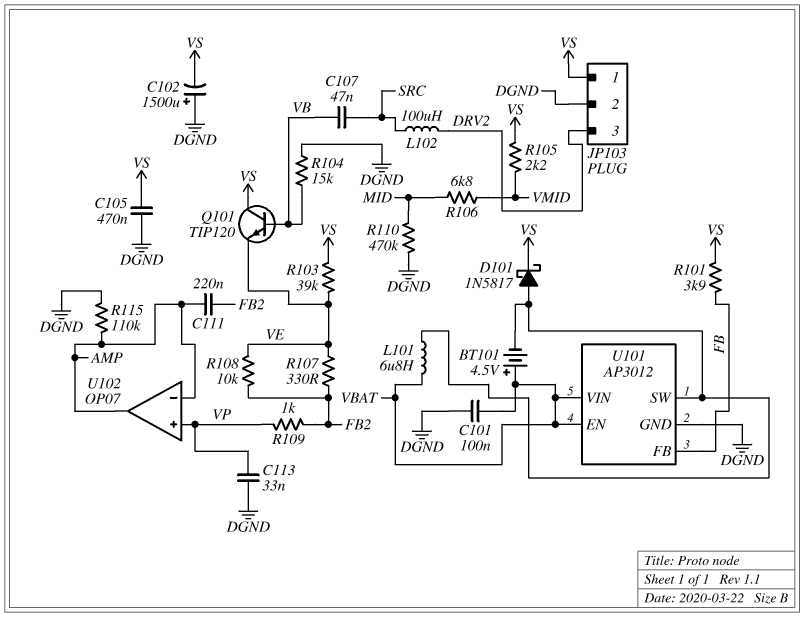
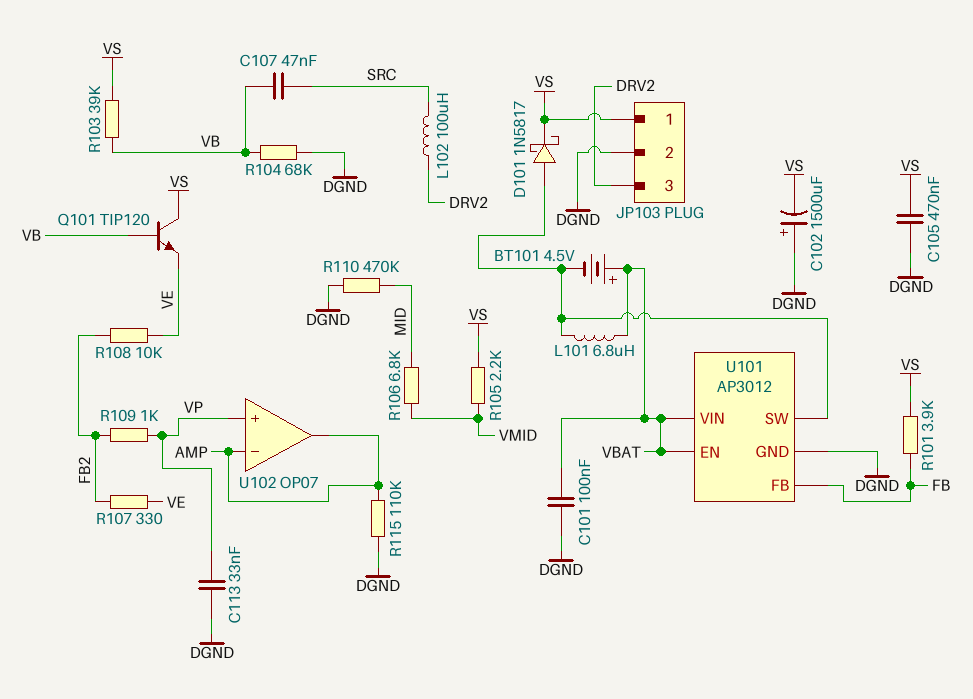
C111: 220nF (AMP, FB2) -> none
R103: 39k (VE, VS) -> 39k (VB, VS)
R104: 15k (DGND, VB) -> 68k (DGND, VB)

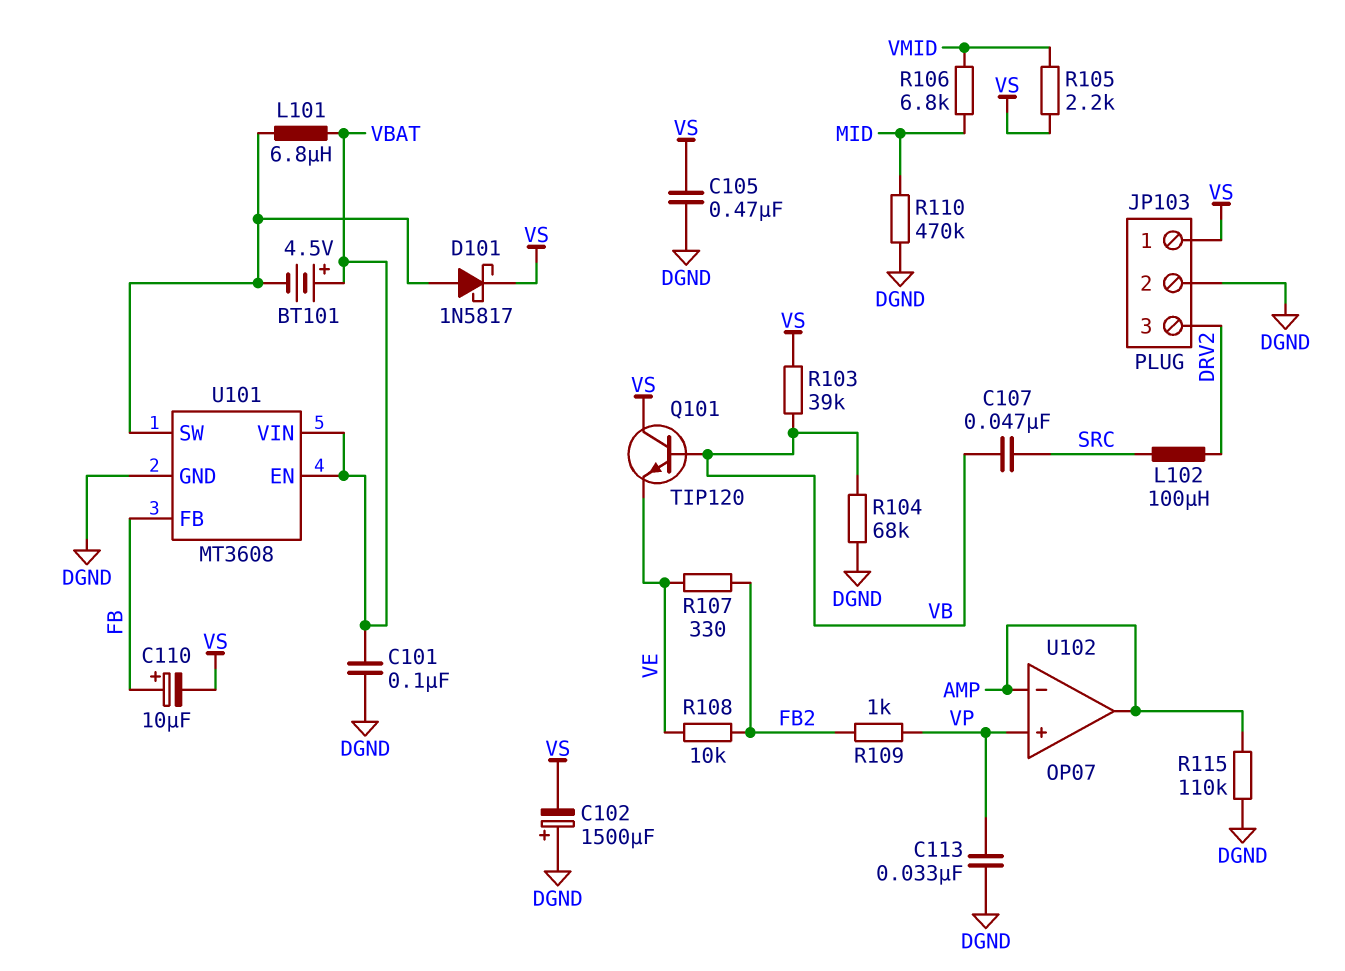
C110: none -> 10uF (plus FB, minus VS)
R101: 3.9k (FB, VS) -> none
U101: AP3012 -> MT3608

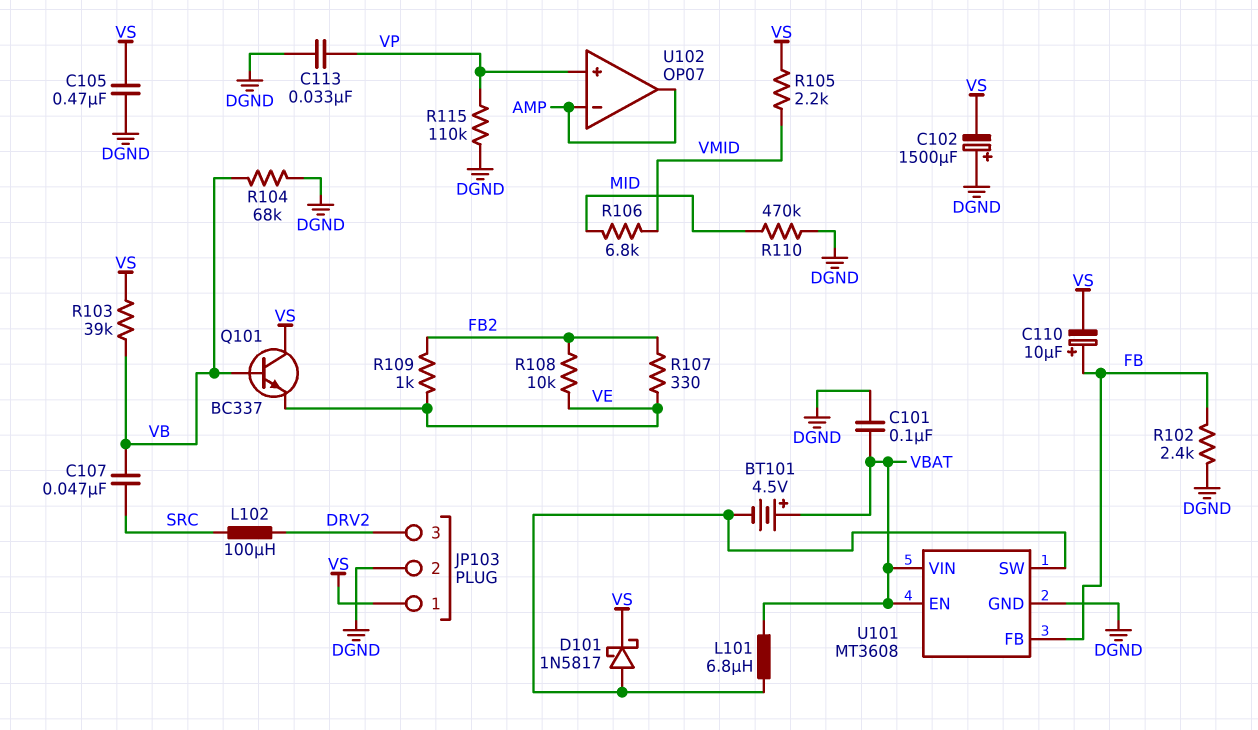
Q101: NPN TIP120 (B VB, C VS, E VE) -> NPN BC337 (B VB, C VS, E VE)
R102: none -> 2.4k (DGND, FB)
R109: 1k (FB2, VP) -> 1k (FB2, VE)
R115: 110k (AMP, DGND) -> 110k (DGND, VP)

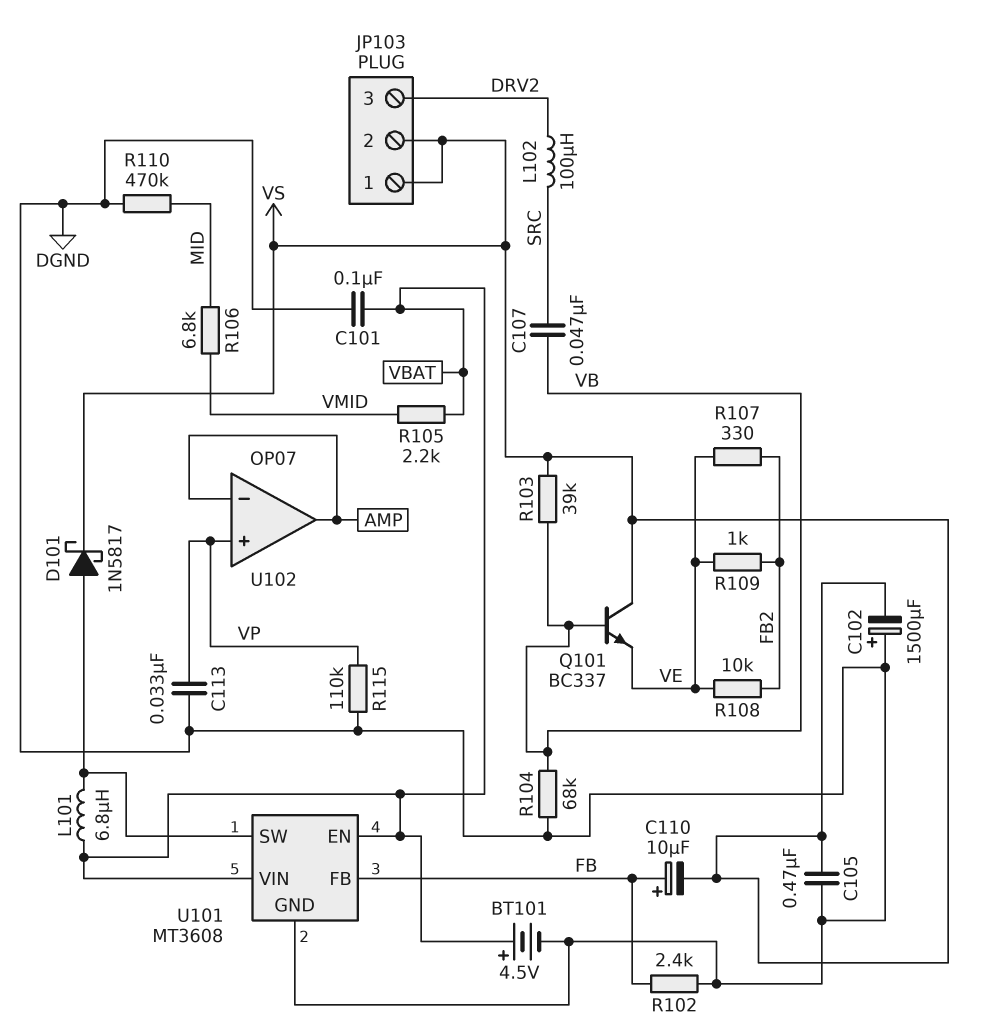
BT101: 4.5V (plus VBAT, minus U101/SW) -> 4.5V (plus VBAT, minus DGND)
JP103 pin 2: DGND -> VS
R105: 2.2k (VMID, VS) -> 2.2k (VBAT, VMID)

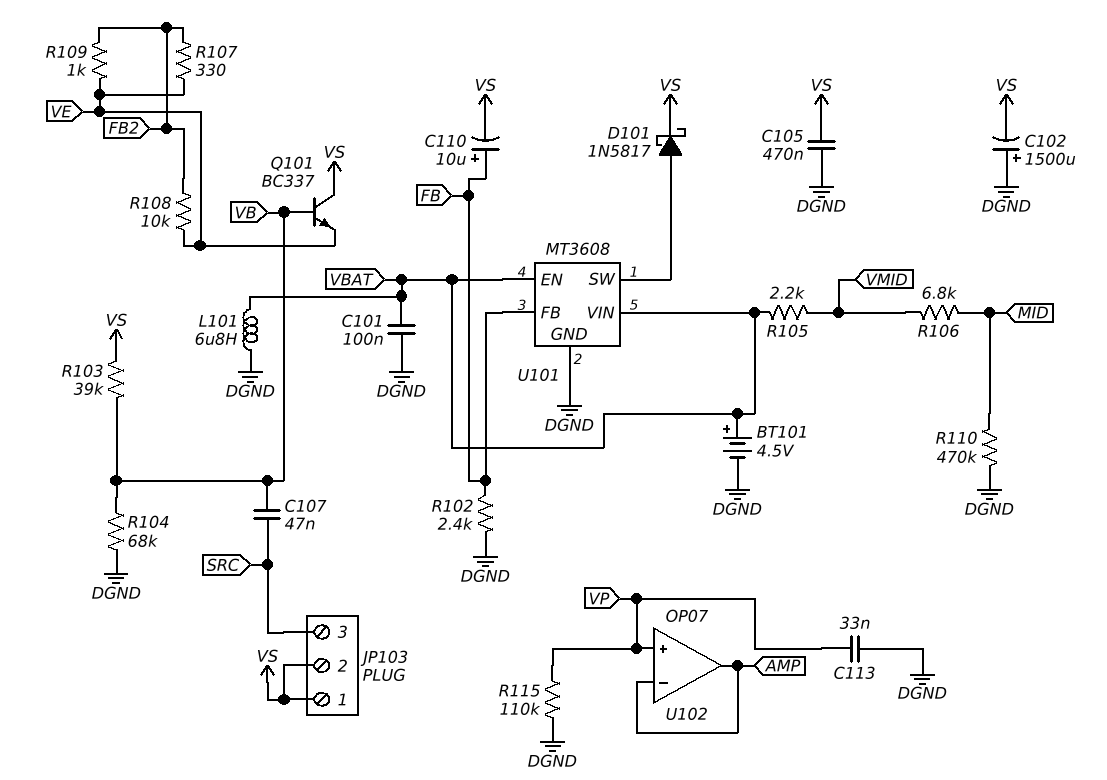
JP103 pin 3: DRV2 -> SRC
L101: 6.8uH (U101/SW, VBAT) -> 6.8uH (DGND, VBAT)
L102: 100uH (DRV2, SRC) -> none

